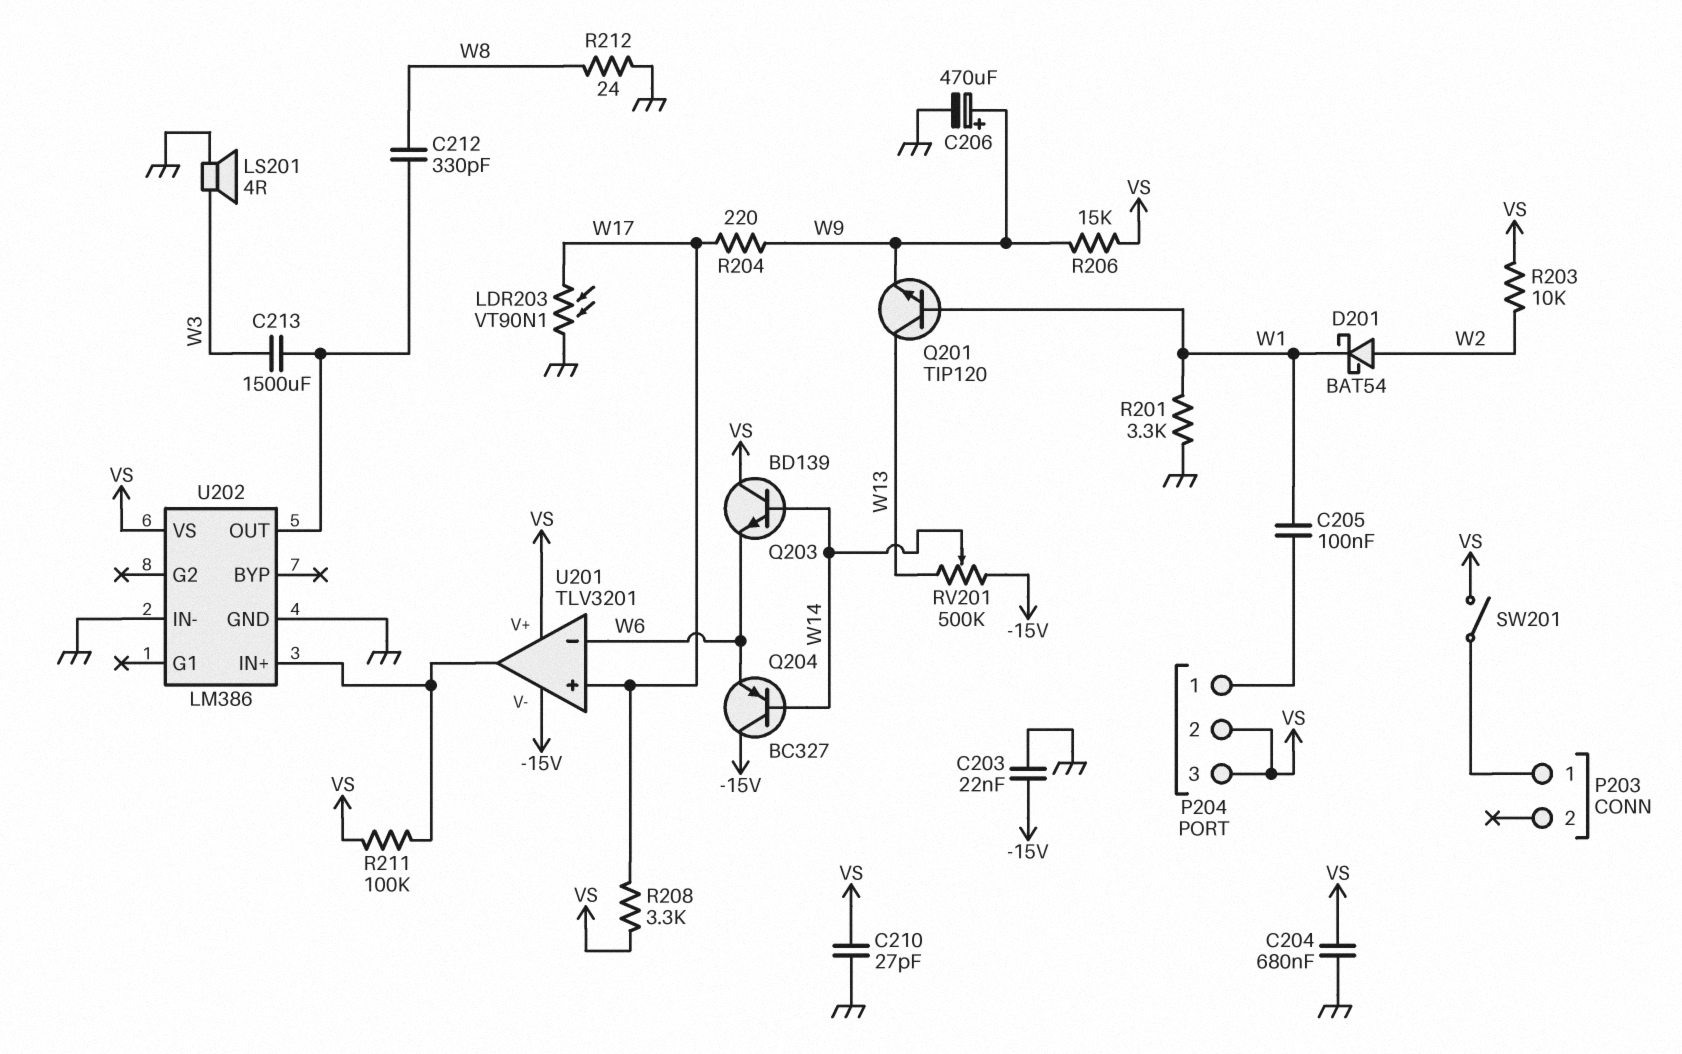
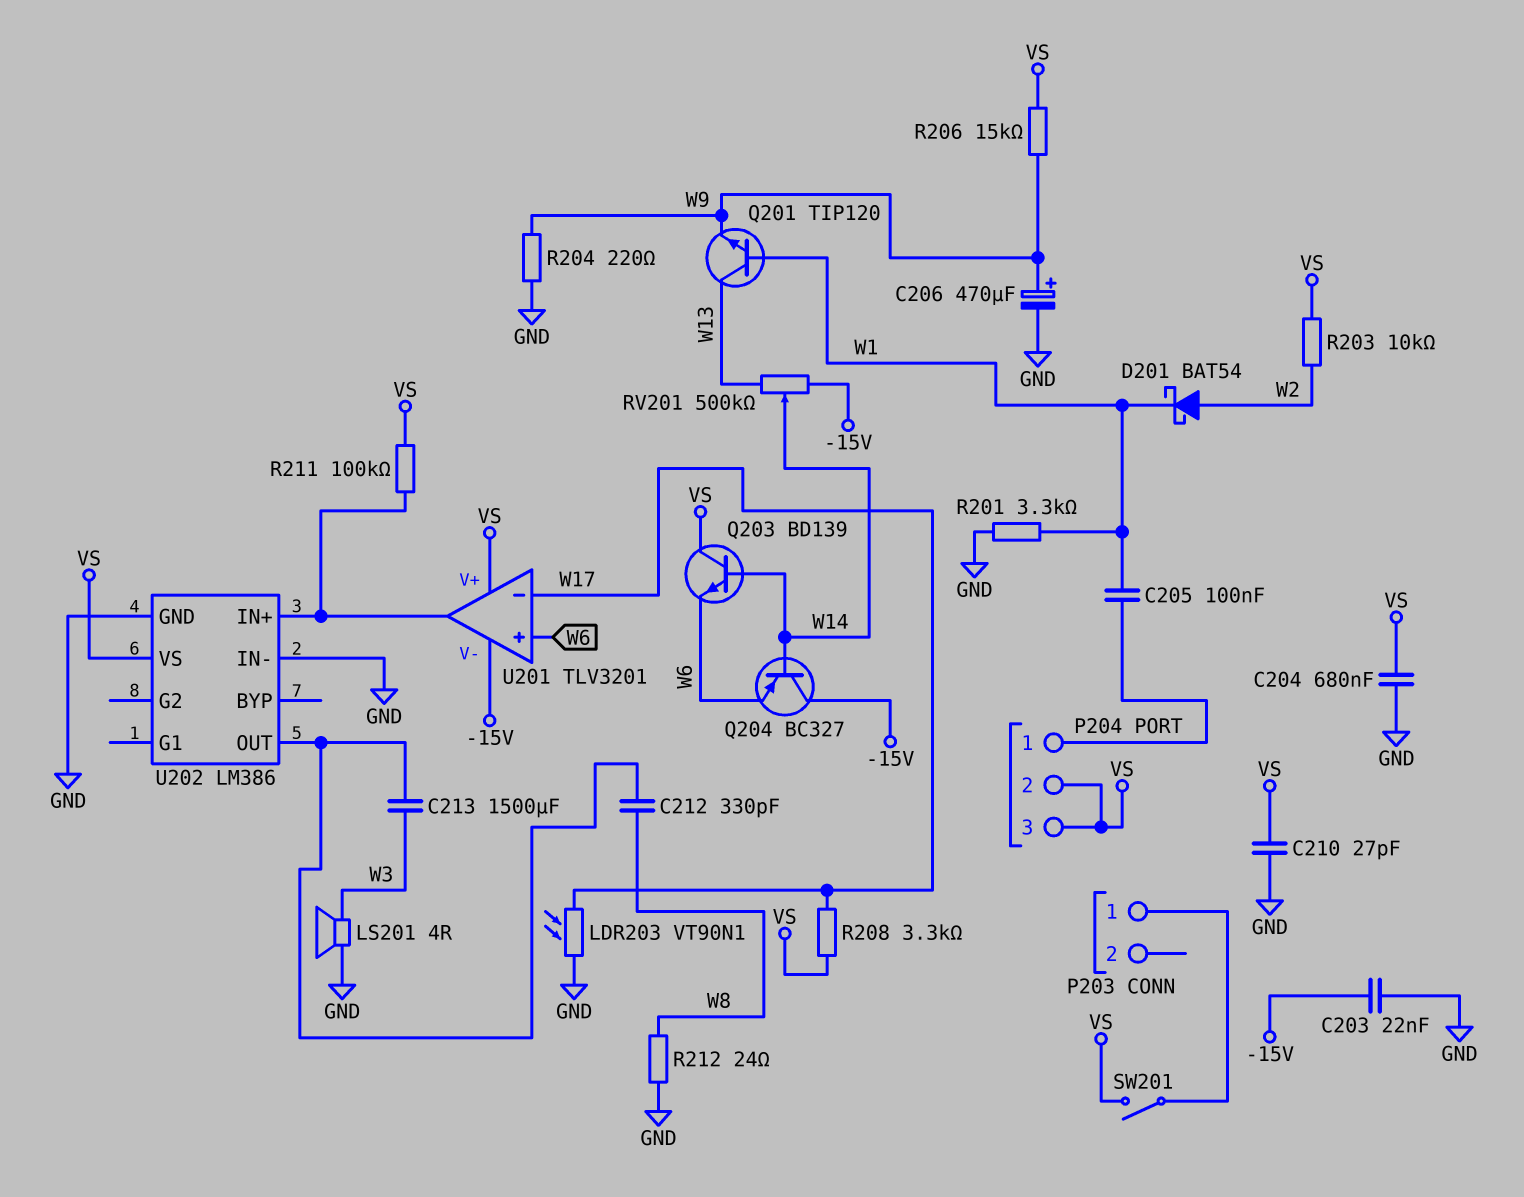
R204: 220 (W9, W17) -> 220 (GND, W9)
U201 pin in+: W17 -> W6
U201 pin in-: W6 -> W17

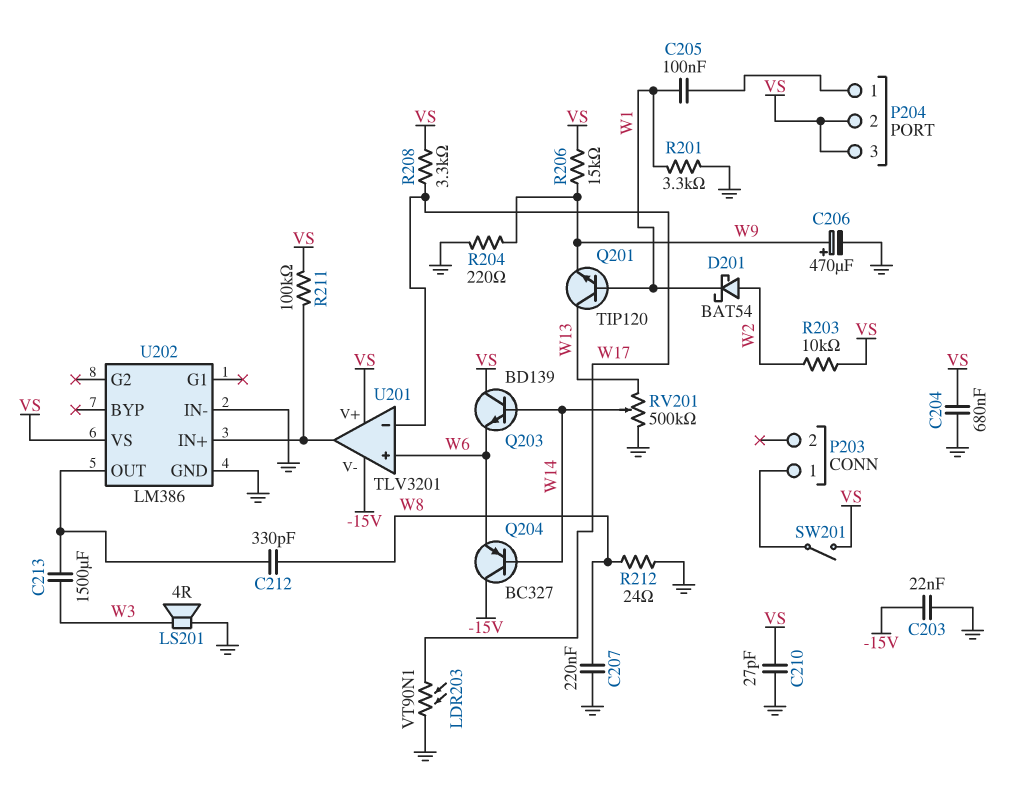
C207: none -> 220nF (GND, W8)
RV201: 500k (-15V, W13, wiper W14) -> 500k (GND, W13, wiper W14)

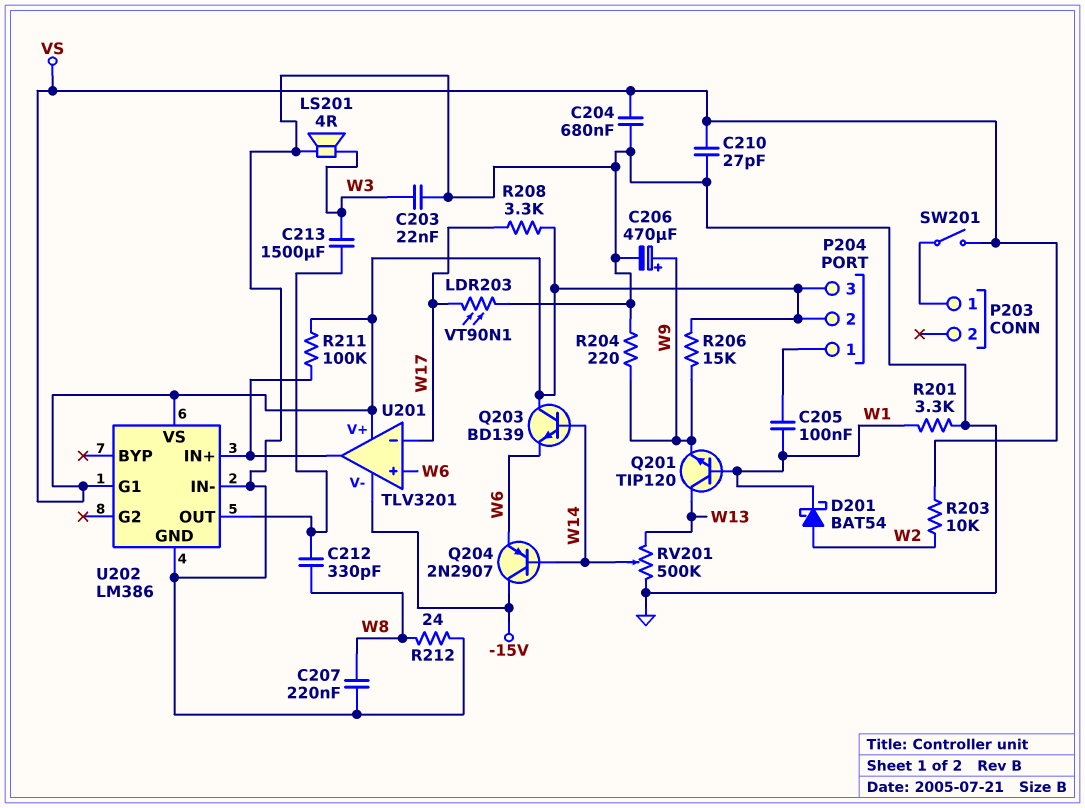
C203: 22nF (-15V, GND) -> 22nF (GND, W3)
Q204: PNP BC327 (B W14, C -15V, E W6) -> PNP 2N2907 (B W14, C -15V, E W6)
U202 pin G1: none -> VS

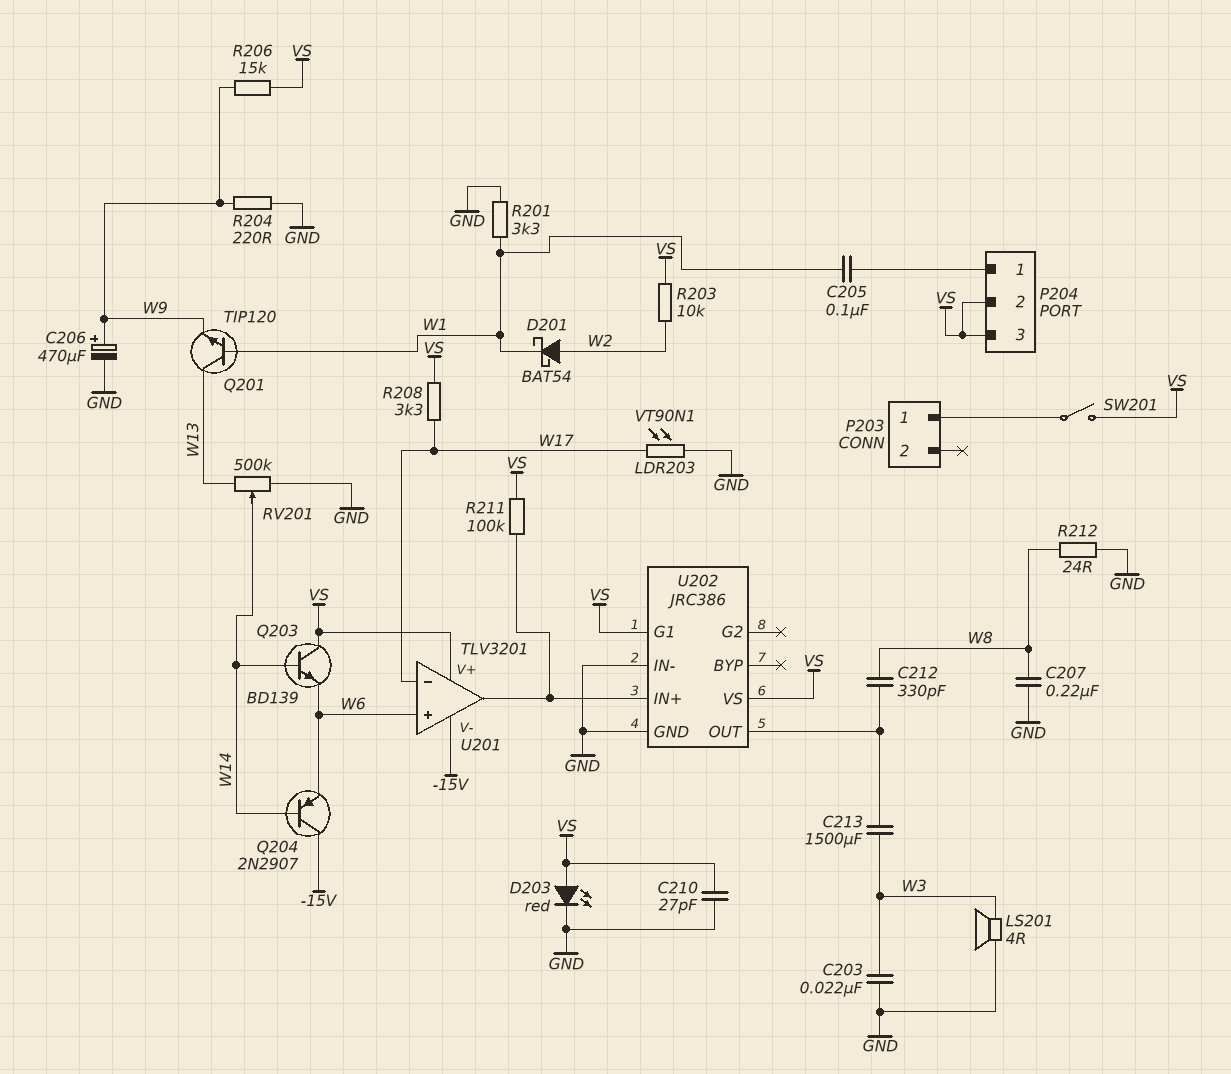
C204: 680nF (GND, VS) -> none
D203: none -> LED red (A VS, K GND)
U202: LM386 -> JRC386

